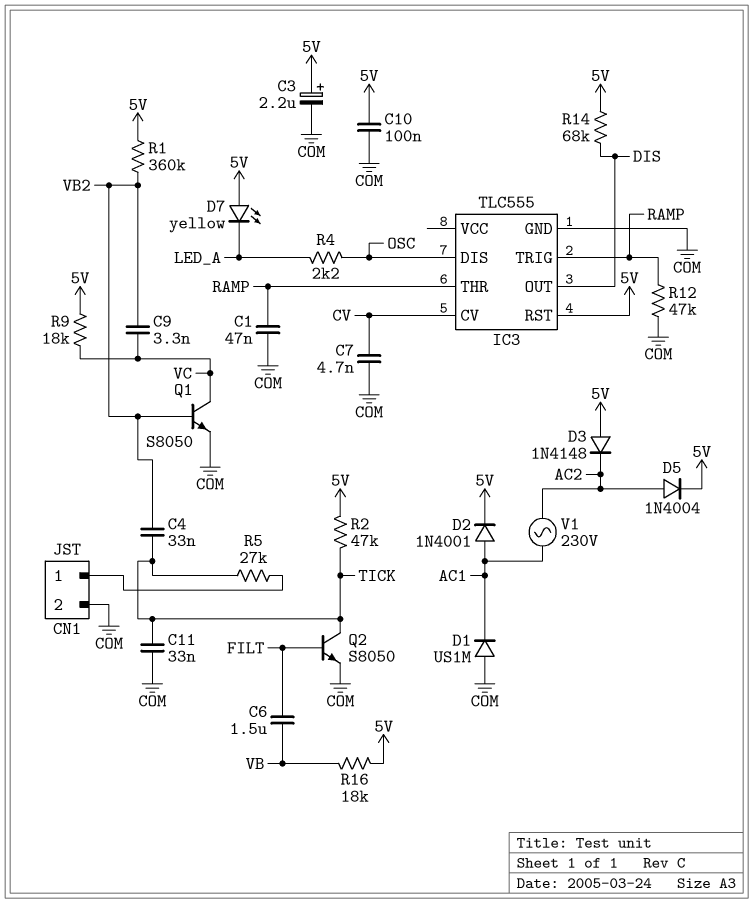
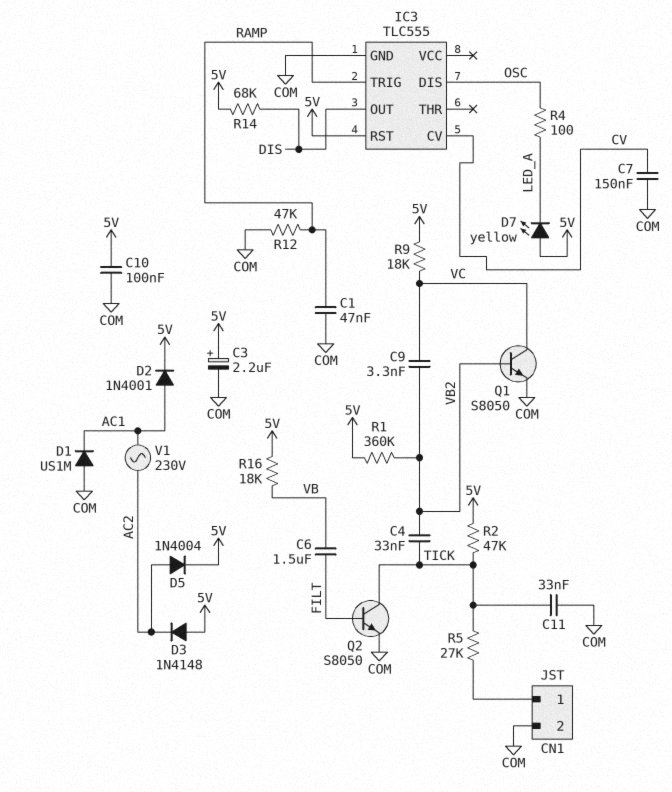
C7: 4.7nF (COM, CV) -> 150nF (COM, CV)
IC3 pin THR: RAMP -> none
R4: 2.2k (LED_A, OSC) -> 100 (LED_A, OSC)

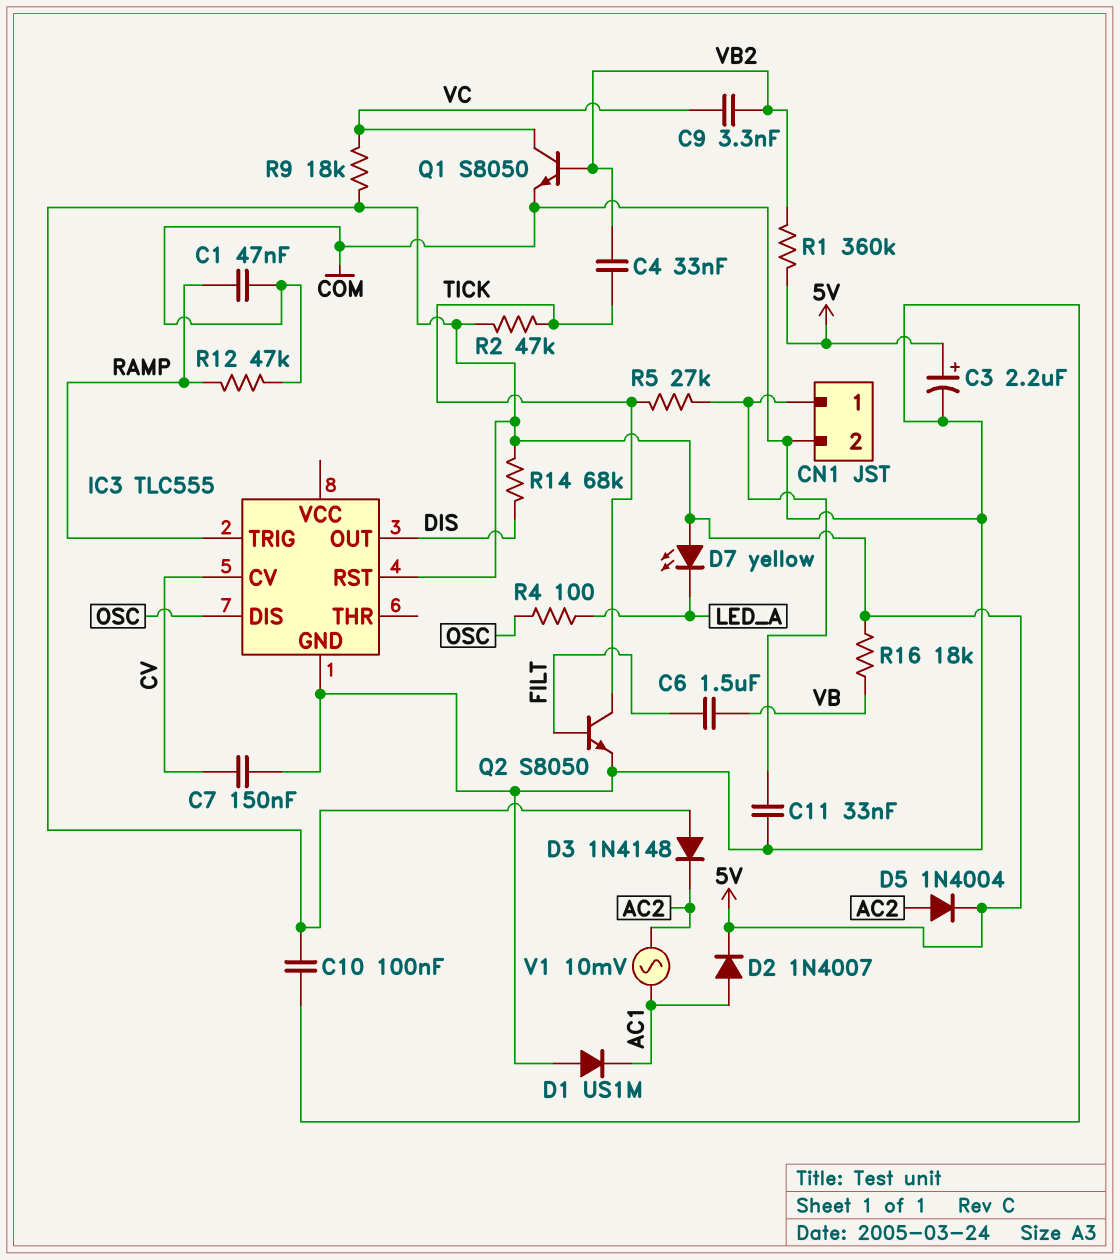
C11: 33nF (COM, TICK) -> 33nF (CN1/1, COM)
D2: diode 1N4001 (A AC1, K 5V) -> diode 1N4007 (A AC1, K 5V)
V1: AC 230V (AC1, AC2) -> AC 10mV (AC1, AC2)

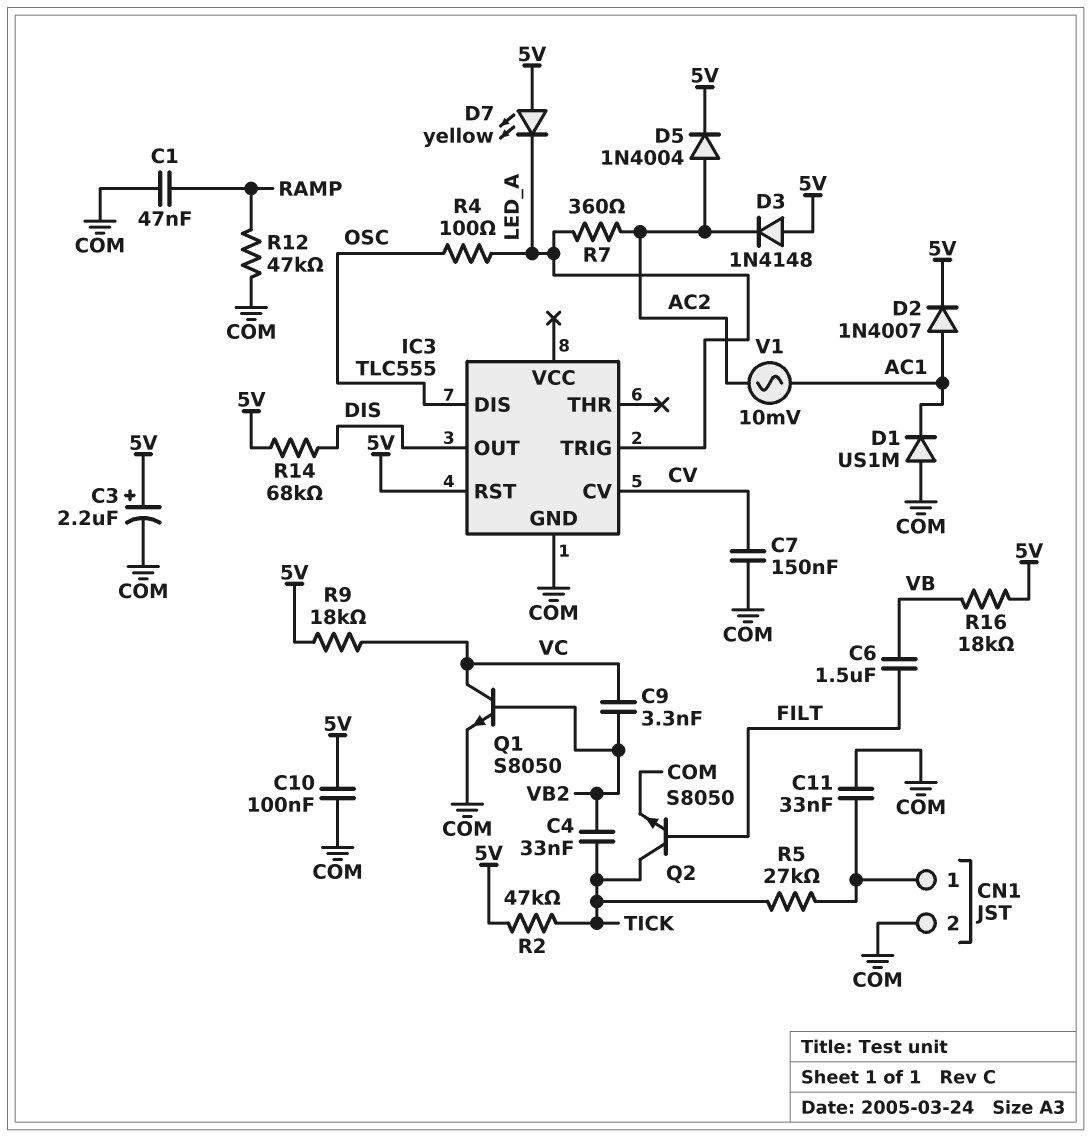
IC3 pin TRIG: RAMP -> LED_A
R1: 360k (5V, VB2) -> none
R7: none -> 360 (AC2, LED_A)

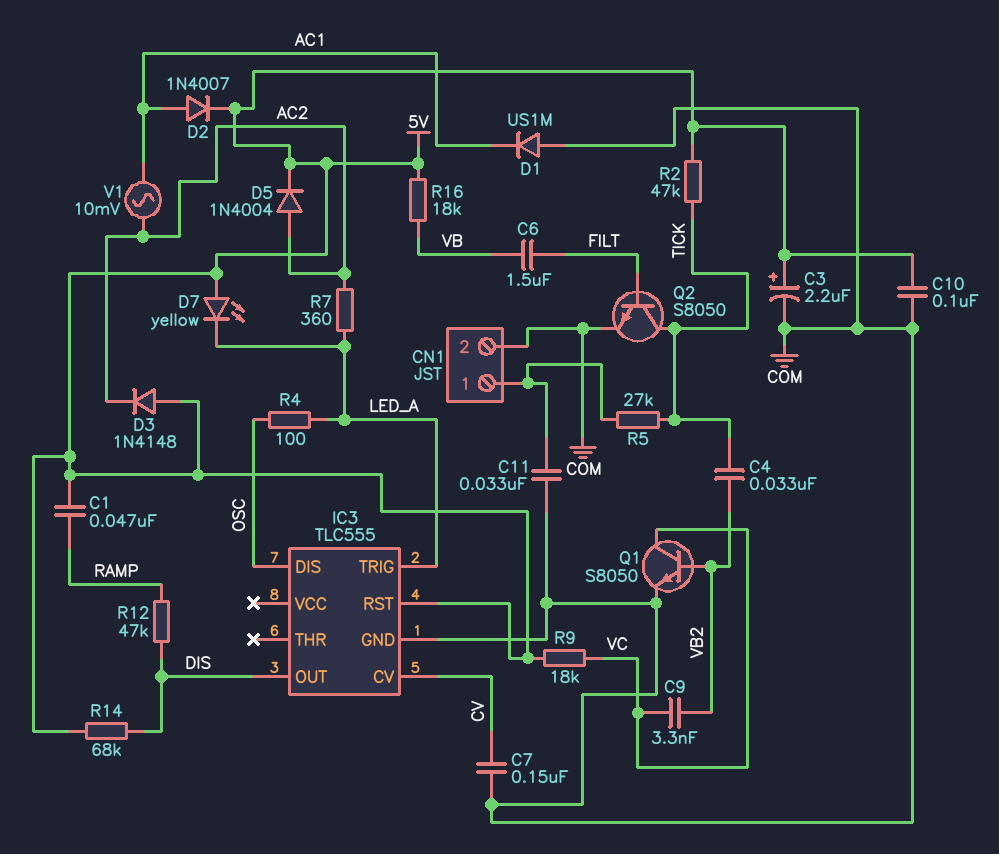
C1: 47nF (COM, RAMP) -> 47nF (5V, RAMP)
R12: 47k (COM, RAMP) -> 47k (DIS, RAMP)

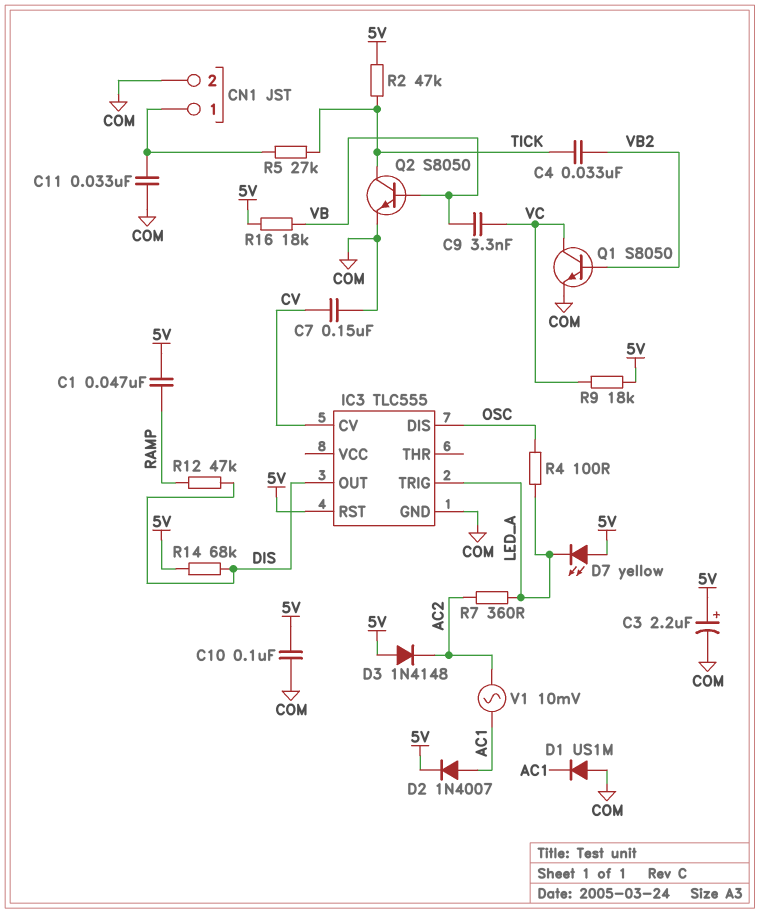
C6: 1.5uF (FILT, VB) -> none
C9: 3.3nF (VB2, VC) -> 3.3nF (VB, VC)
D5: diode 1N4004 (A AC2, K 5V) -> none
Q2: NPN S8050 (B FILT, C TICK, E COM) -> NPN S8050 (B VB, C TICK, E COM)

